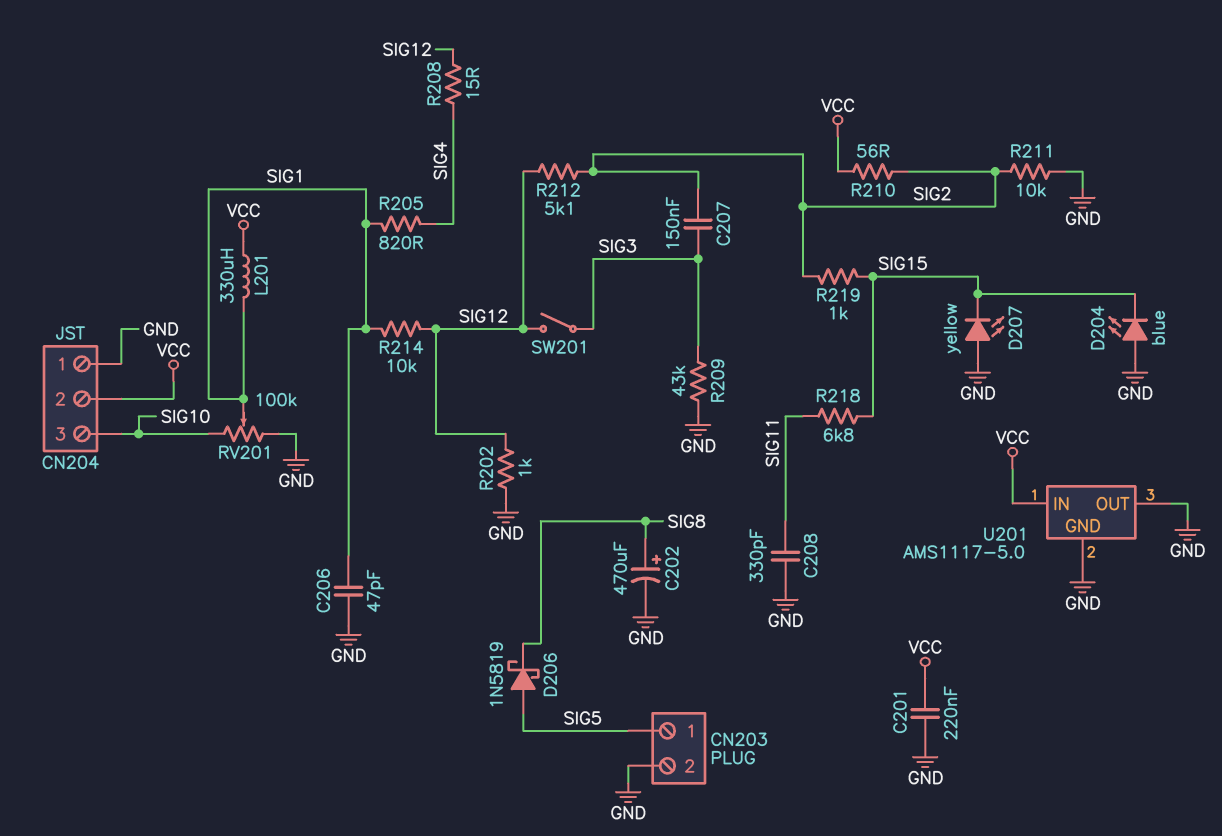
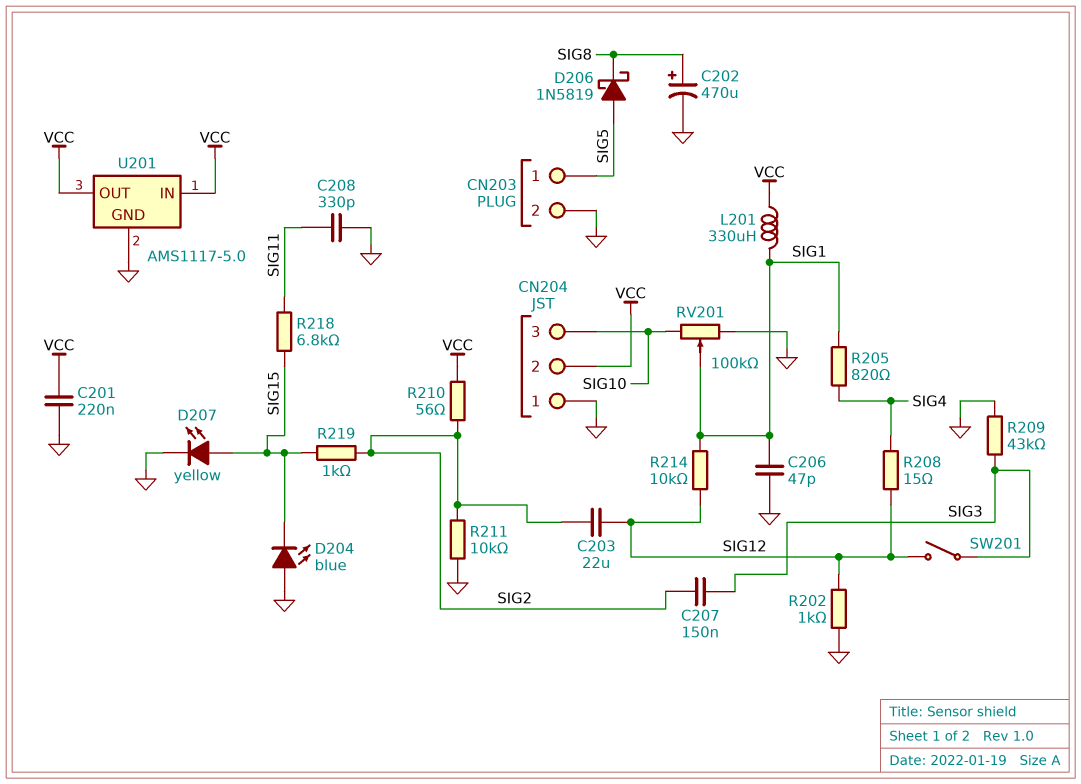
C203: none -> 22uF (SIG2, SIG12)
D207: LED yellow (A GND, K SIG15) -> LED yellow (A SIG15, K GND)
R212: 5.1k (SIG2, SIG12) -> none
U201 pin OUT: GND -> VCC

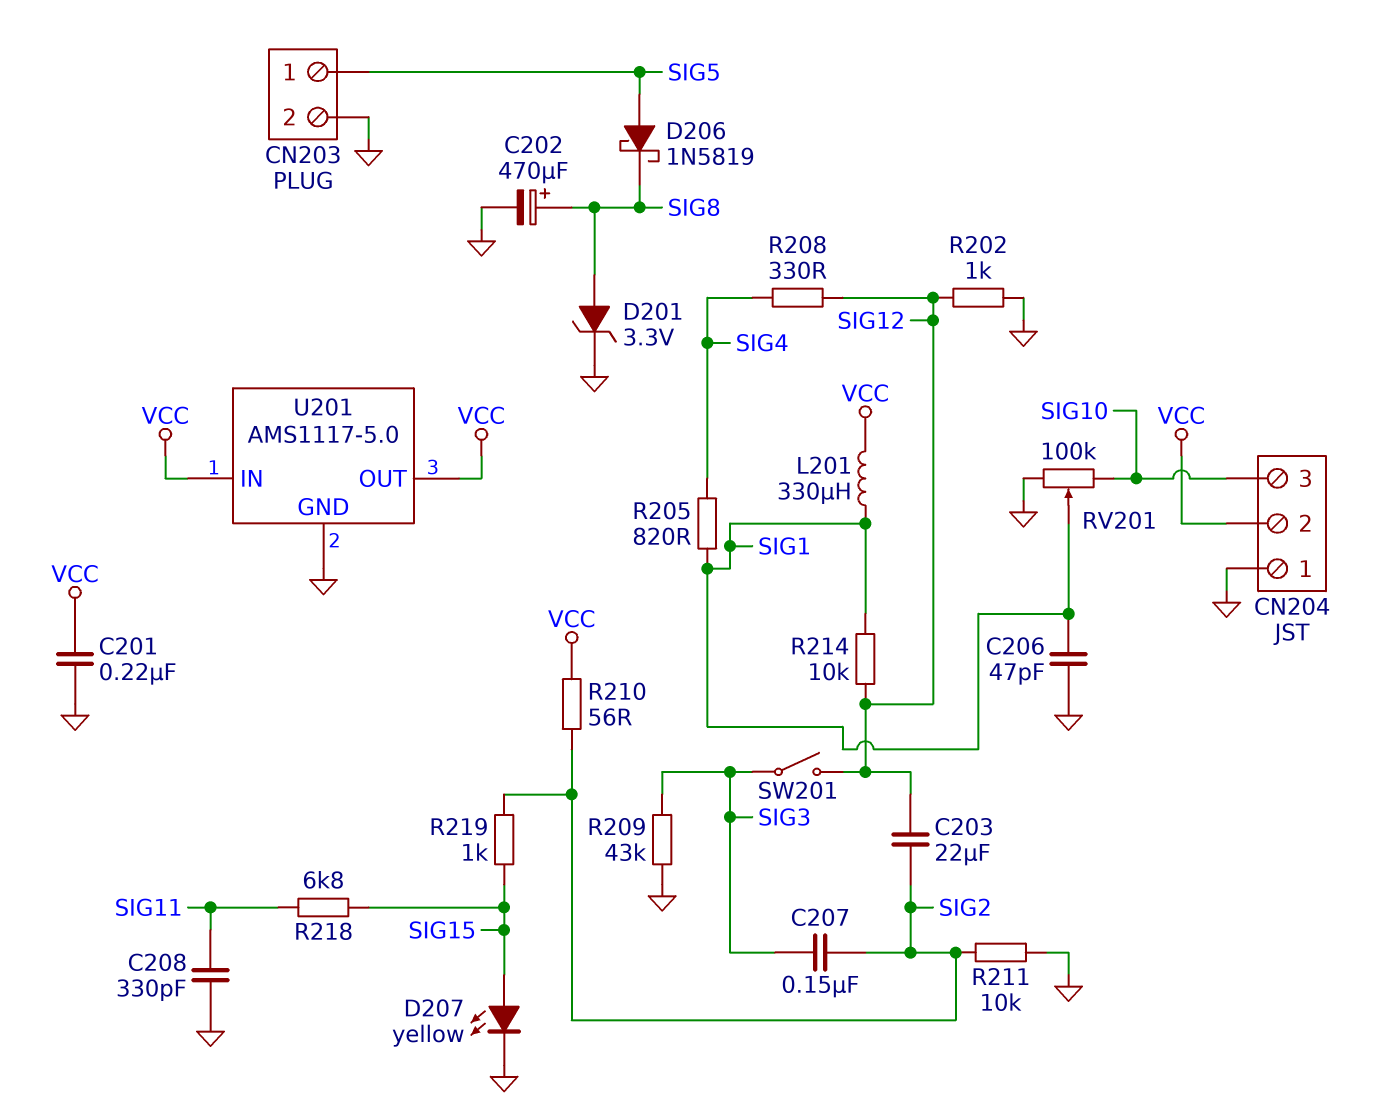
D201: none -> zener 3.3V (A SIG8, K GND)
D204: LED blue (A GND, K SIG15) -> none
R208: 15 (SIG4, SIG12) -> 330 (SIG4, SIG12)

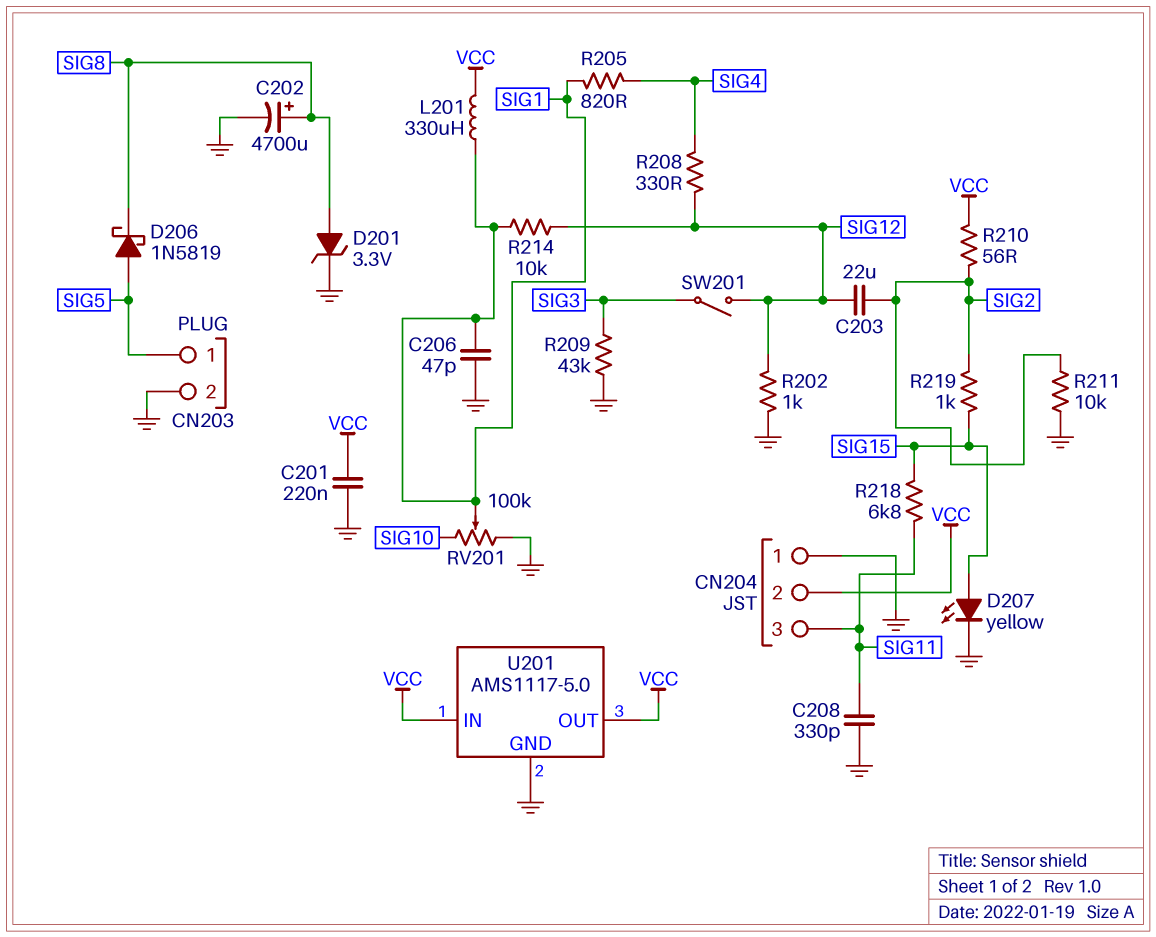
C202: 470uF (plus SIG8, minus GND) -> 4700uF (plus SIG8, minus GND)
C207: 150nF (SIG2, SIG3) -> none
CN204 pin 3: SIG10 -> SIG11

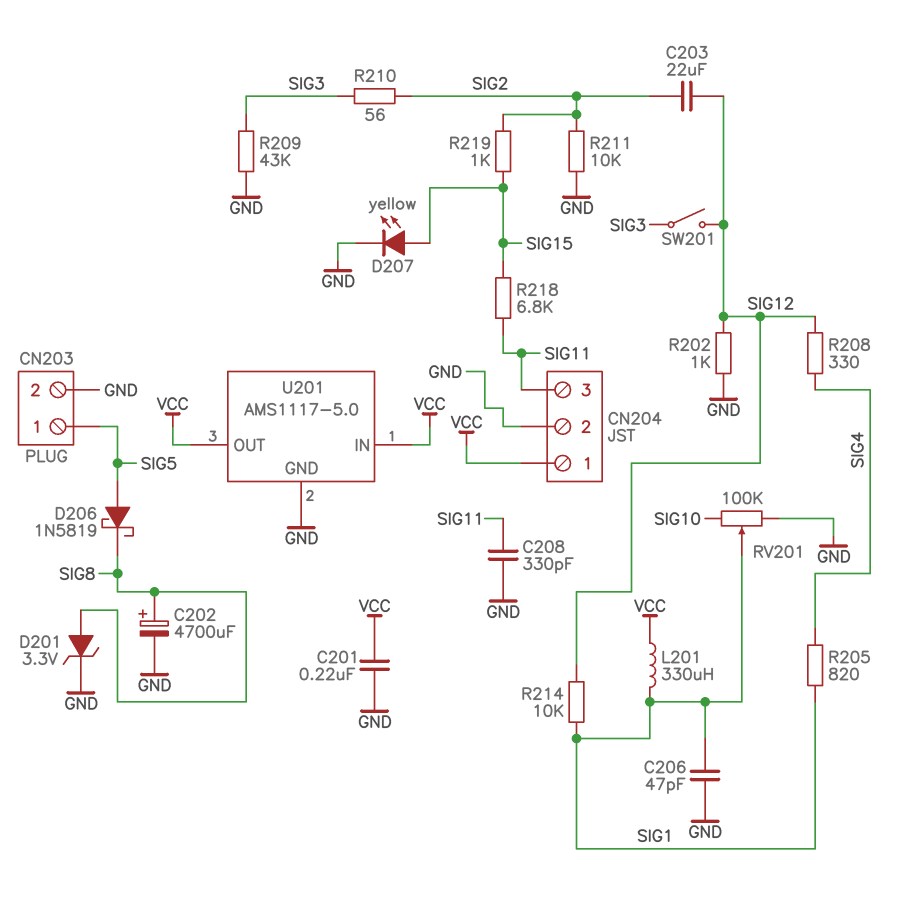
CN204 pin 1: GND -> VCC
CN204 pin 2: VCC -> GND
R210: 56 (SIG2, VCC) -> 56 (SIG2, SIG3)

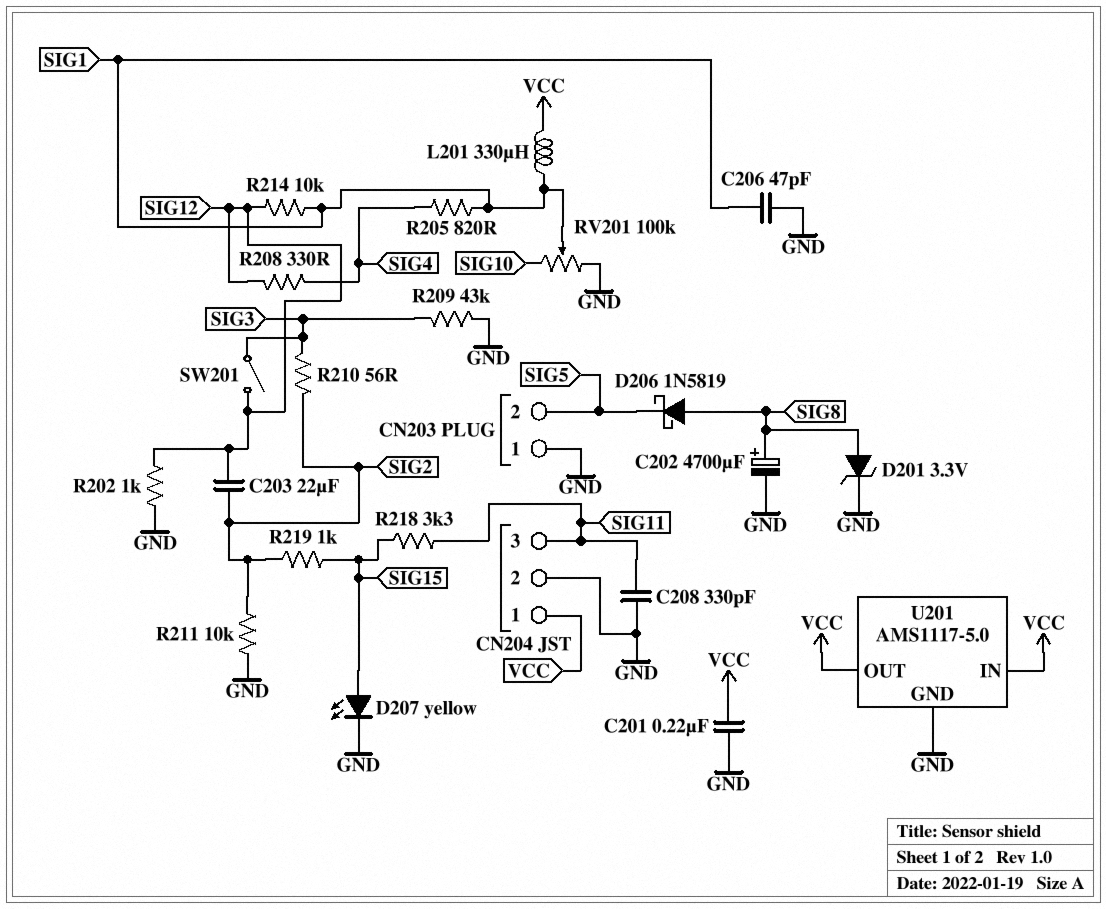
CN203 pin 1: SIG5 -> GND
CN203 pin 2: GND -> SIG5
D206: schottky 1N5819 (A SIG5, K SIG8) -> schottky 1N5819 (A SIG8, K SIG5)
R218: 6.8k (SIG11, SIG15) -> 3.3k (SIG11, SIG15)

